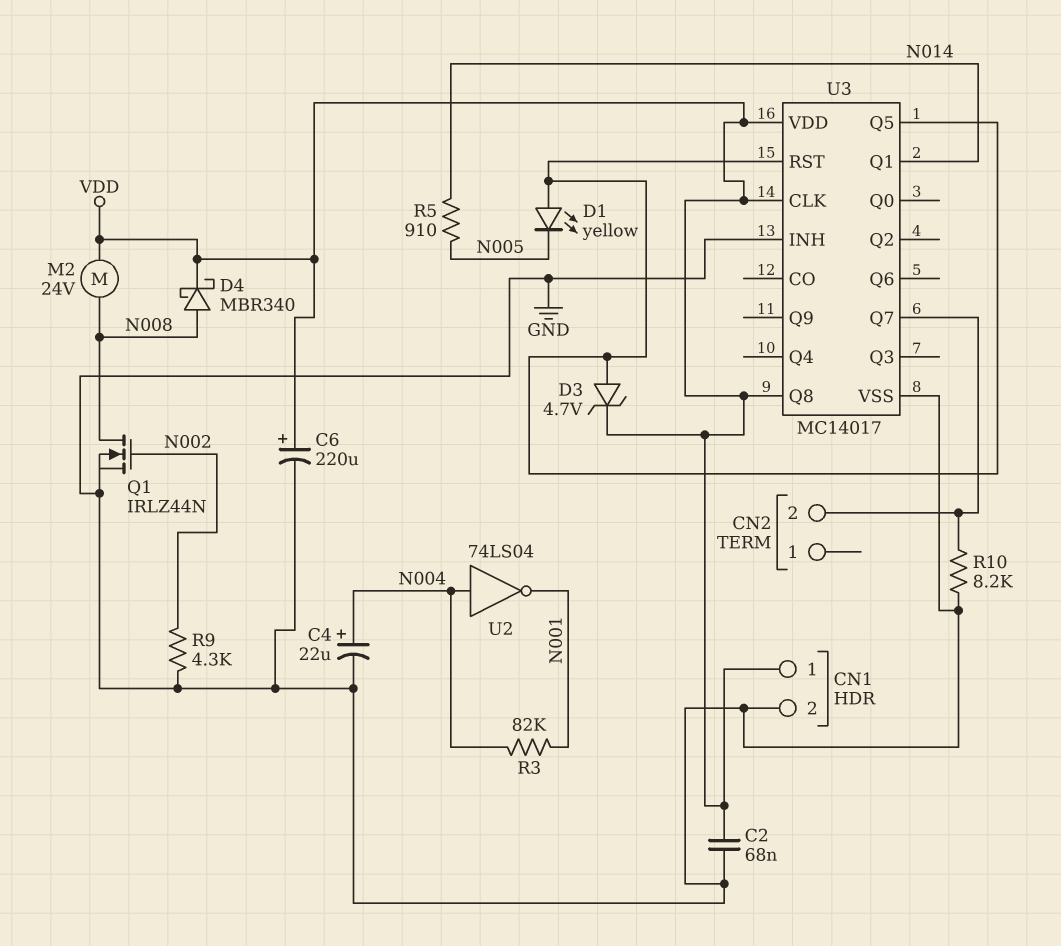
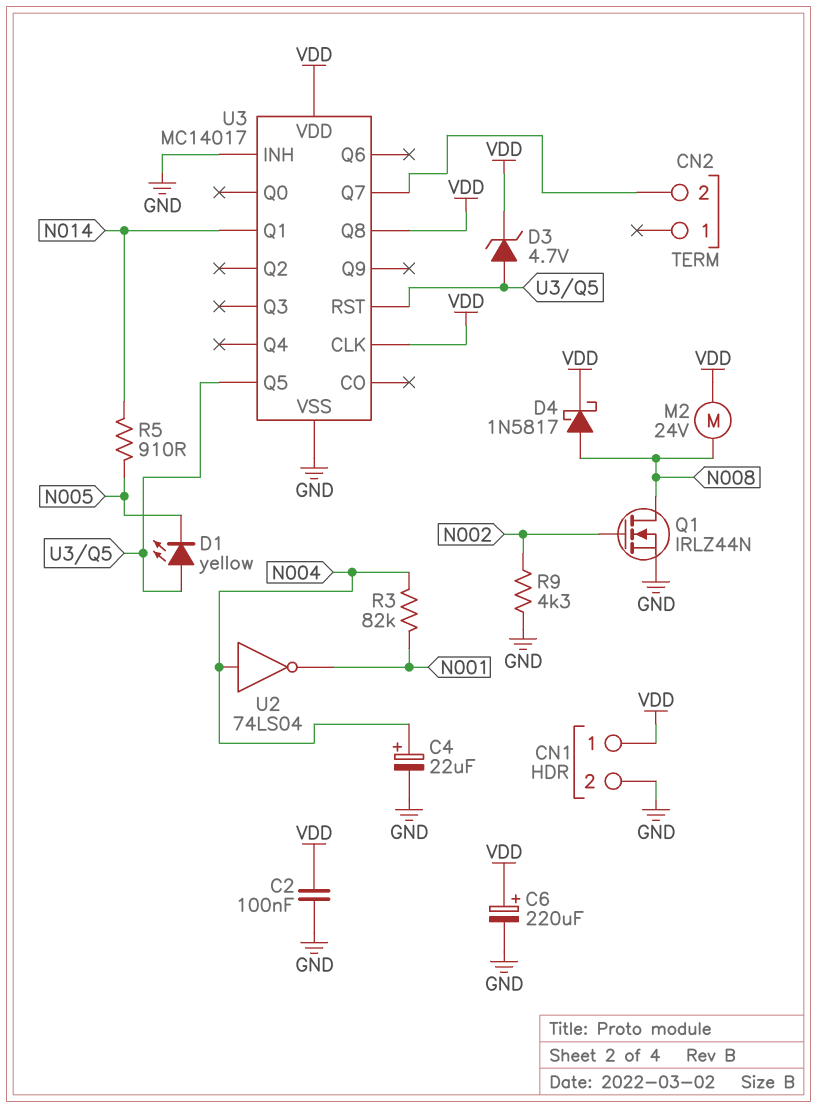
C2: 68nF (GND, VDD) -> 100nF (GND, VDD)
D4: schottky MBR340 (A N008, K VDD) -> schottky 1N5817 (A N008, K VDD)
R10: 8.2k (CN2/2, GND) -> none

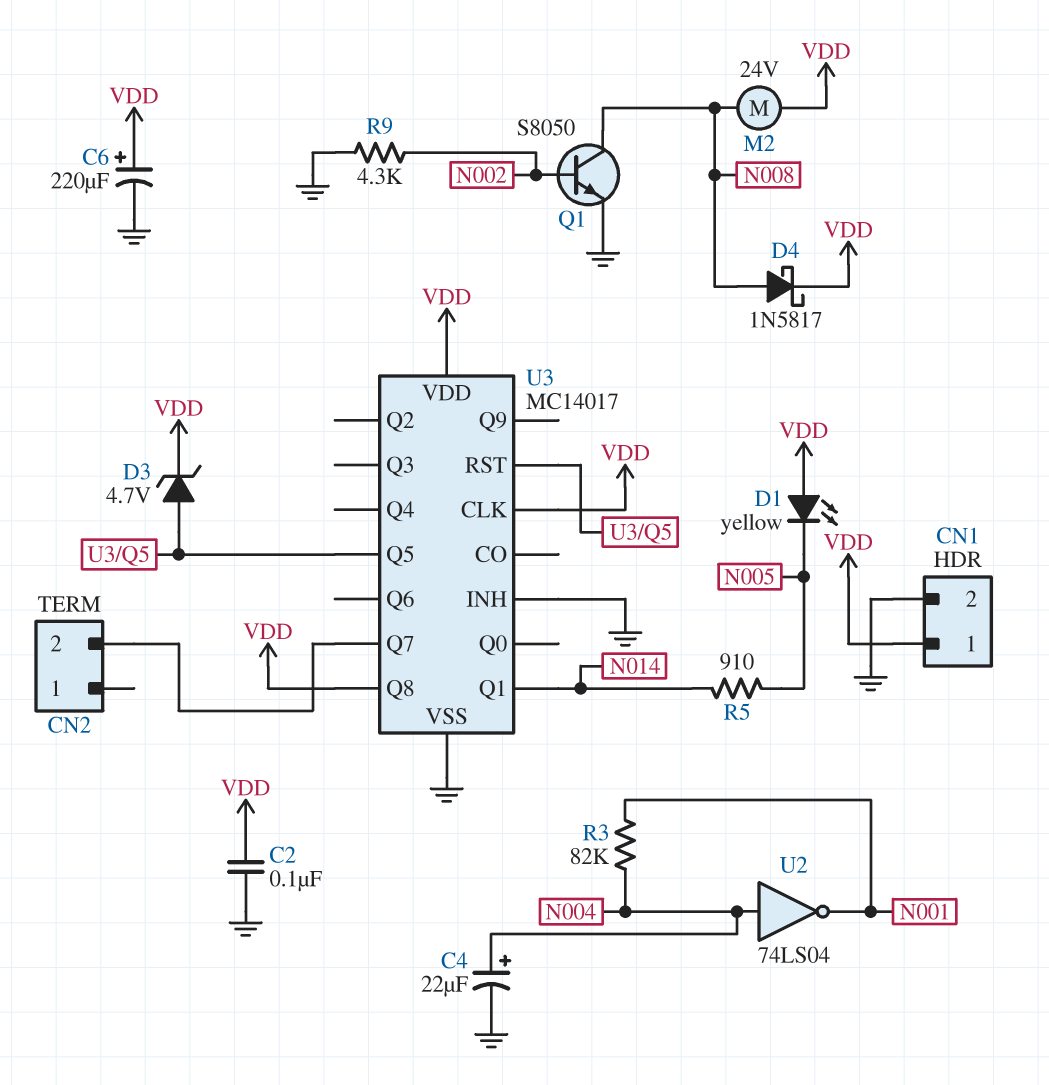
D1: LED yellow (A U3/Q5, K N005) -> LED yellow (A VDD, K N005)
Q1: NMOS IRLZ44N (G N002, D N008, S GND) -> NPN S8050 (B N002, C N008, E GND)

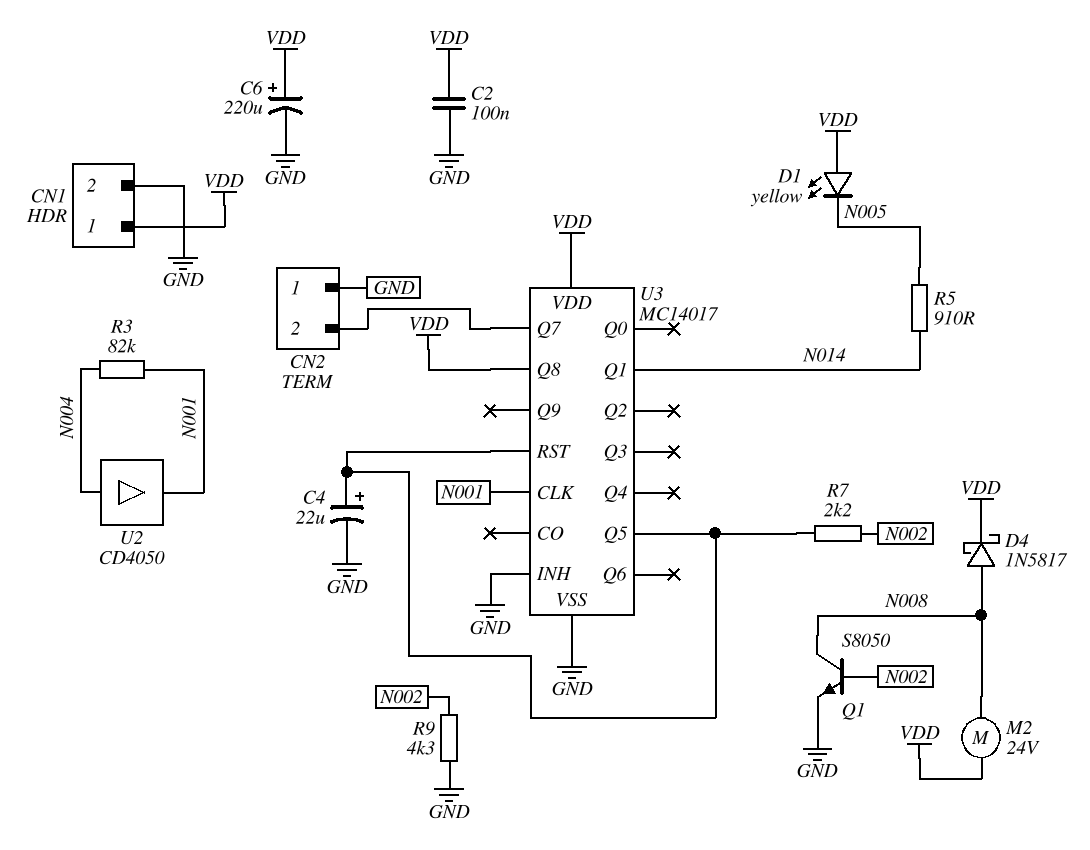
C4: 22uF (plus N004, minus GND) -> 22uF (plus U3/Q5, minus GND)
CN2 pin 1: none -> GND
D3: zener 4.7V (A U3/Q5, K VDD) -> none
R7: none -> 2.2k (N002, U3/Q5)
U2: NOT 74LS04 (in N004, out N001) -> buffer CD4050 (in N004, out N001)
U3 pin CLK: VDD -> N001

